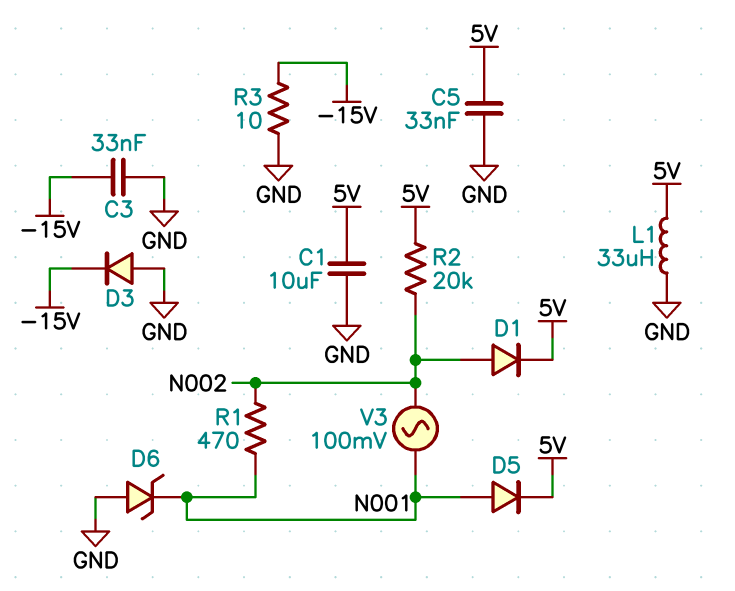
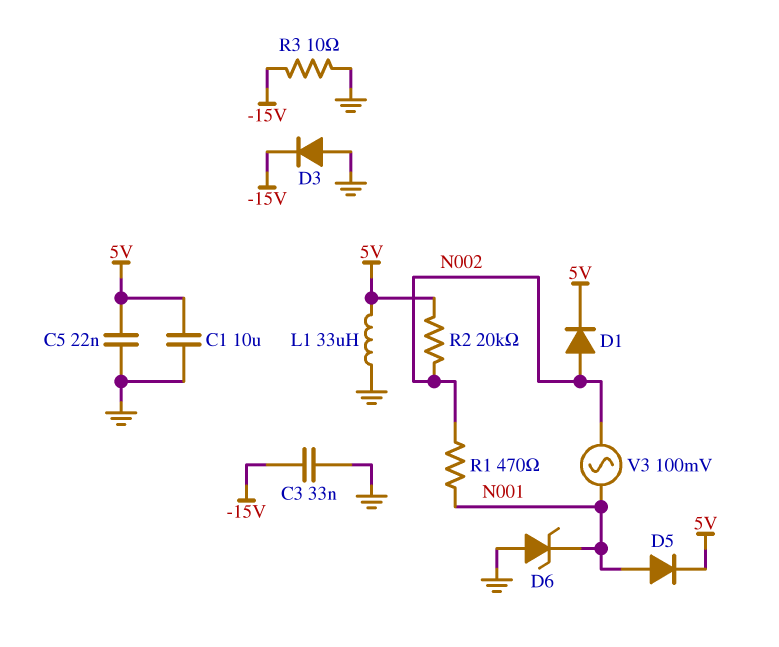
C5: 33nF (5V, GND) -> 22nF (5V, GND)

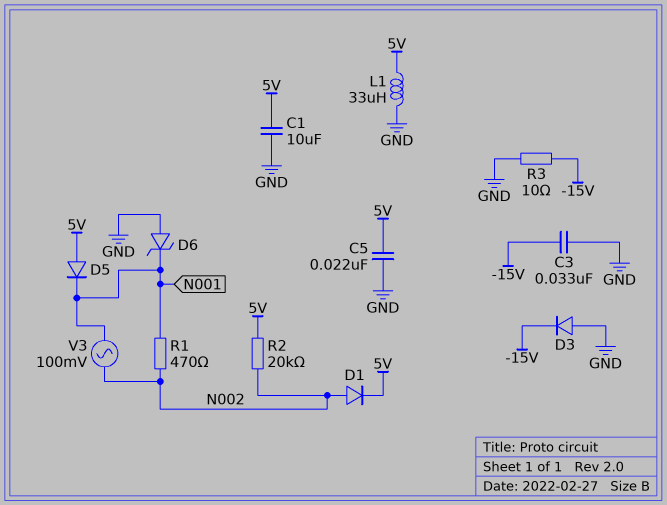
D5: diode (A N001, K 5V) -> diode (A 5V, K N001)

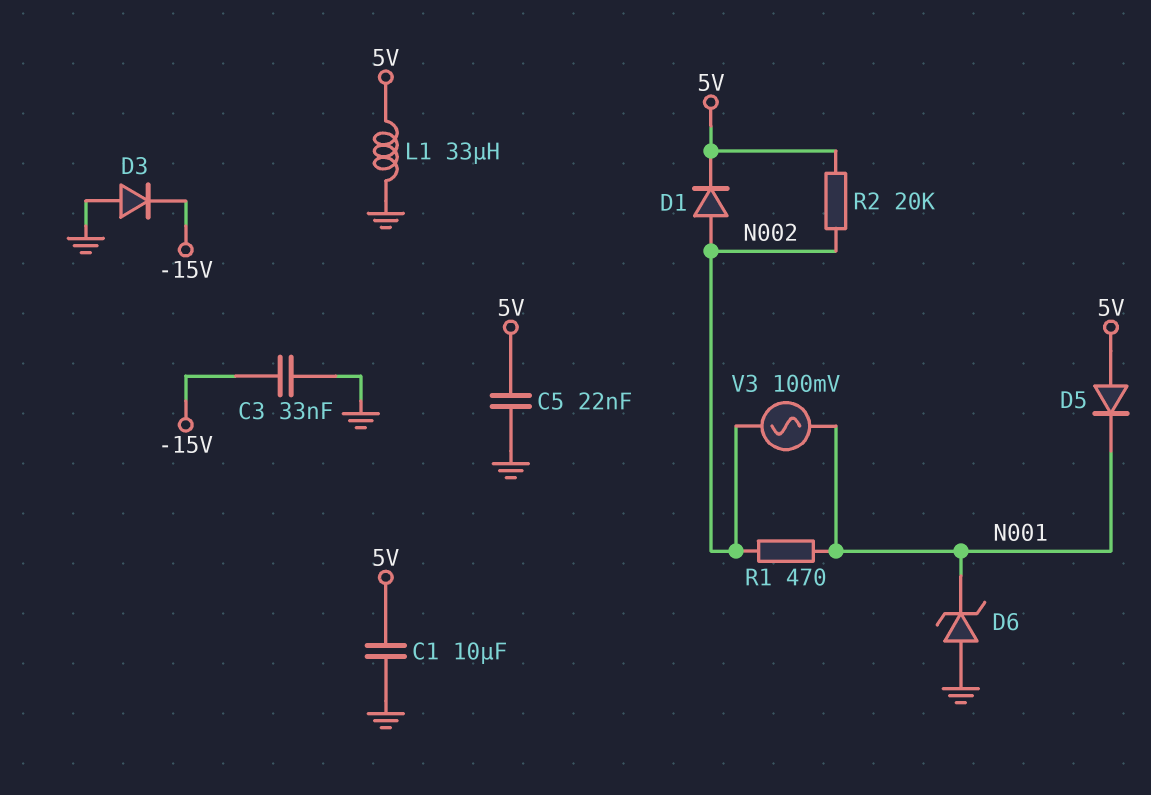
R3: 10 (-15V, GND) -> none

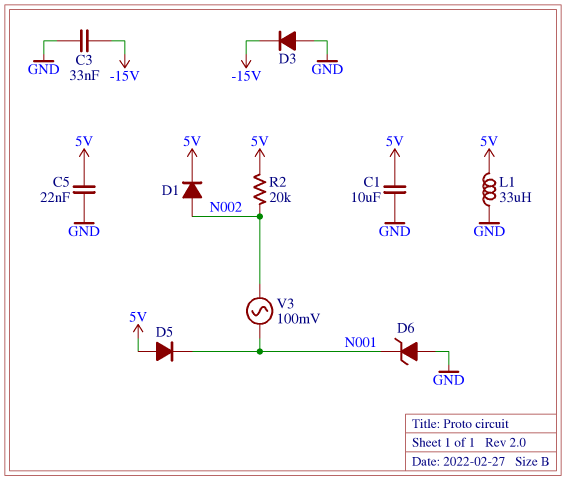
R1: 470 (N001, N002) -> none

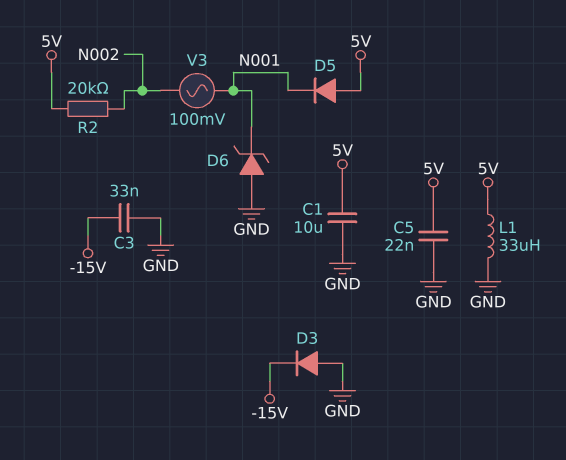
D1: diode (A N002, K 5V) -> none

